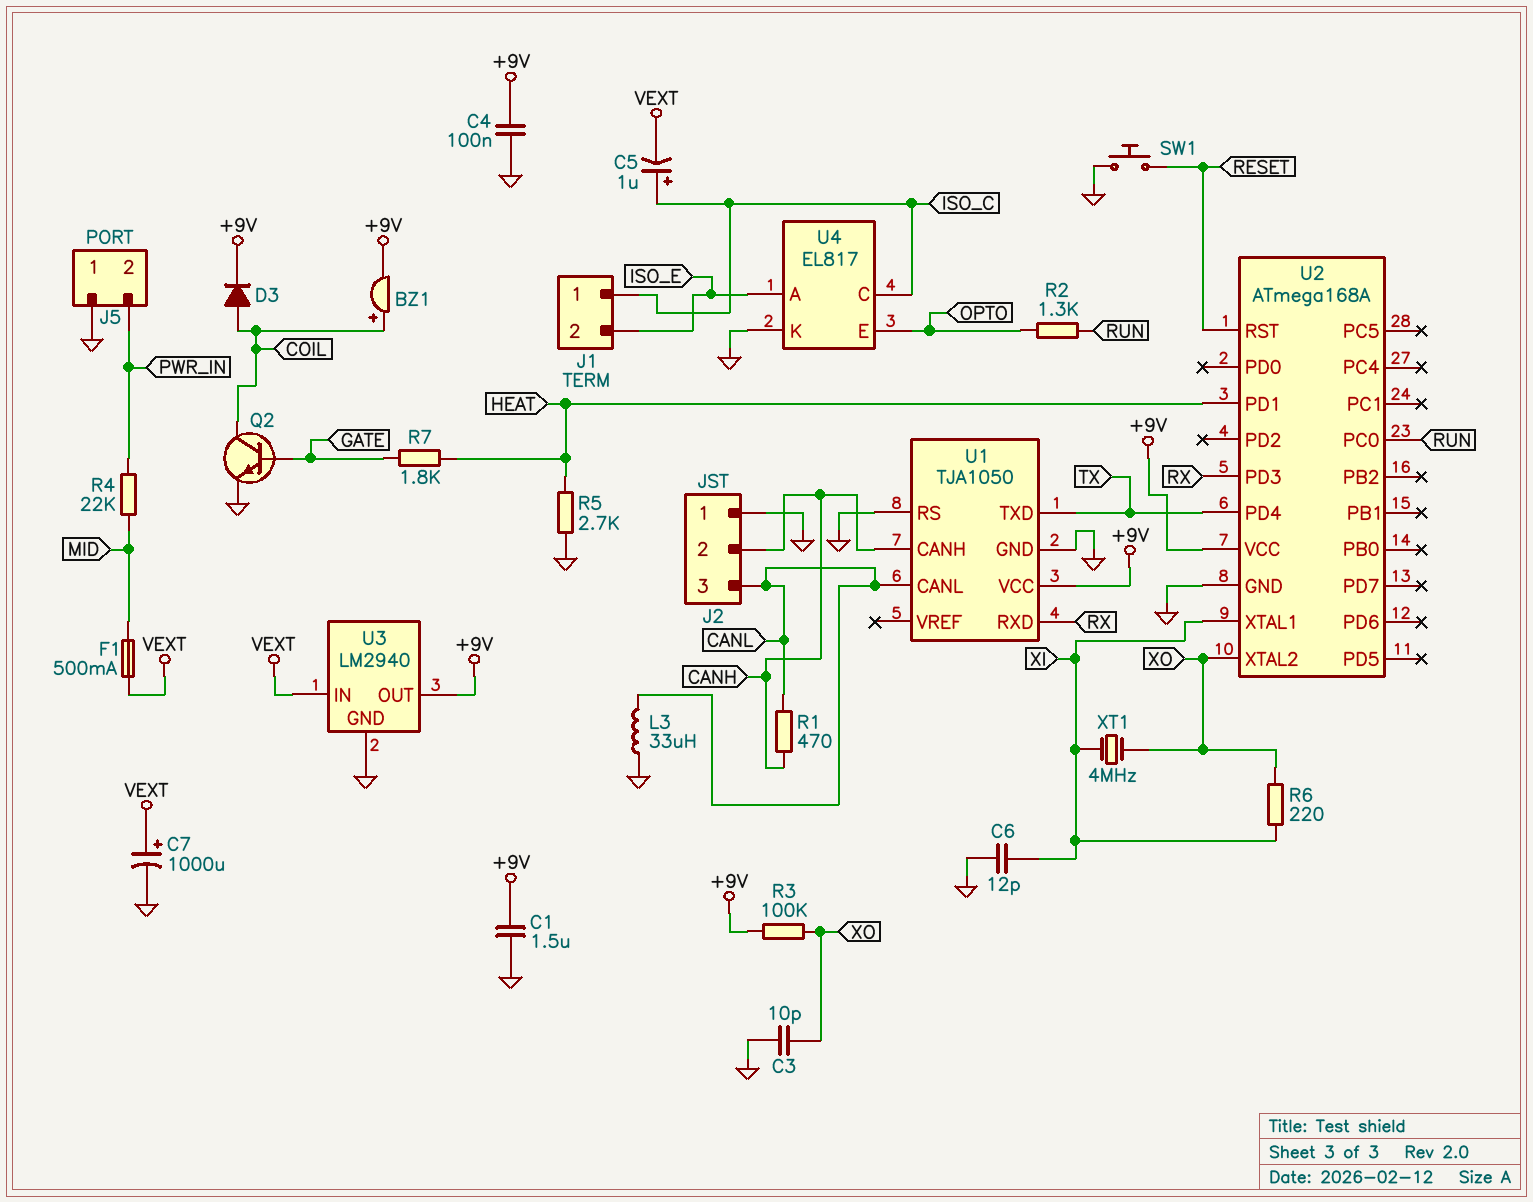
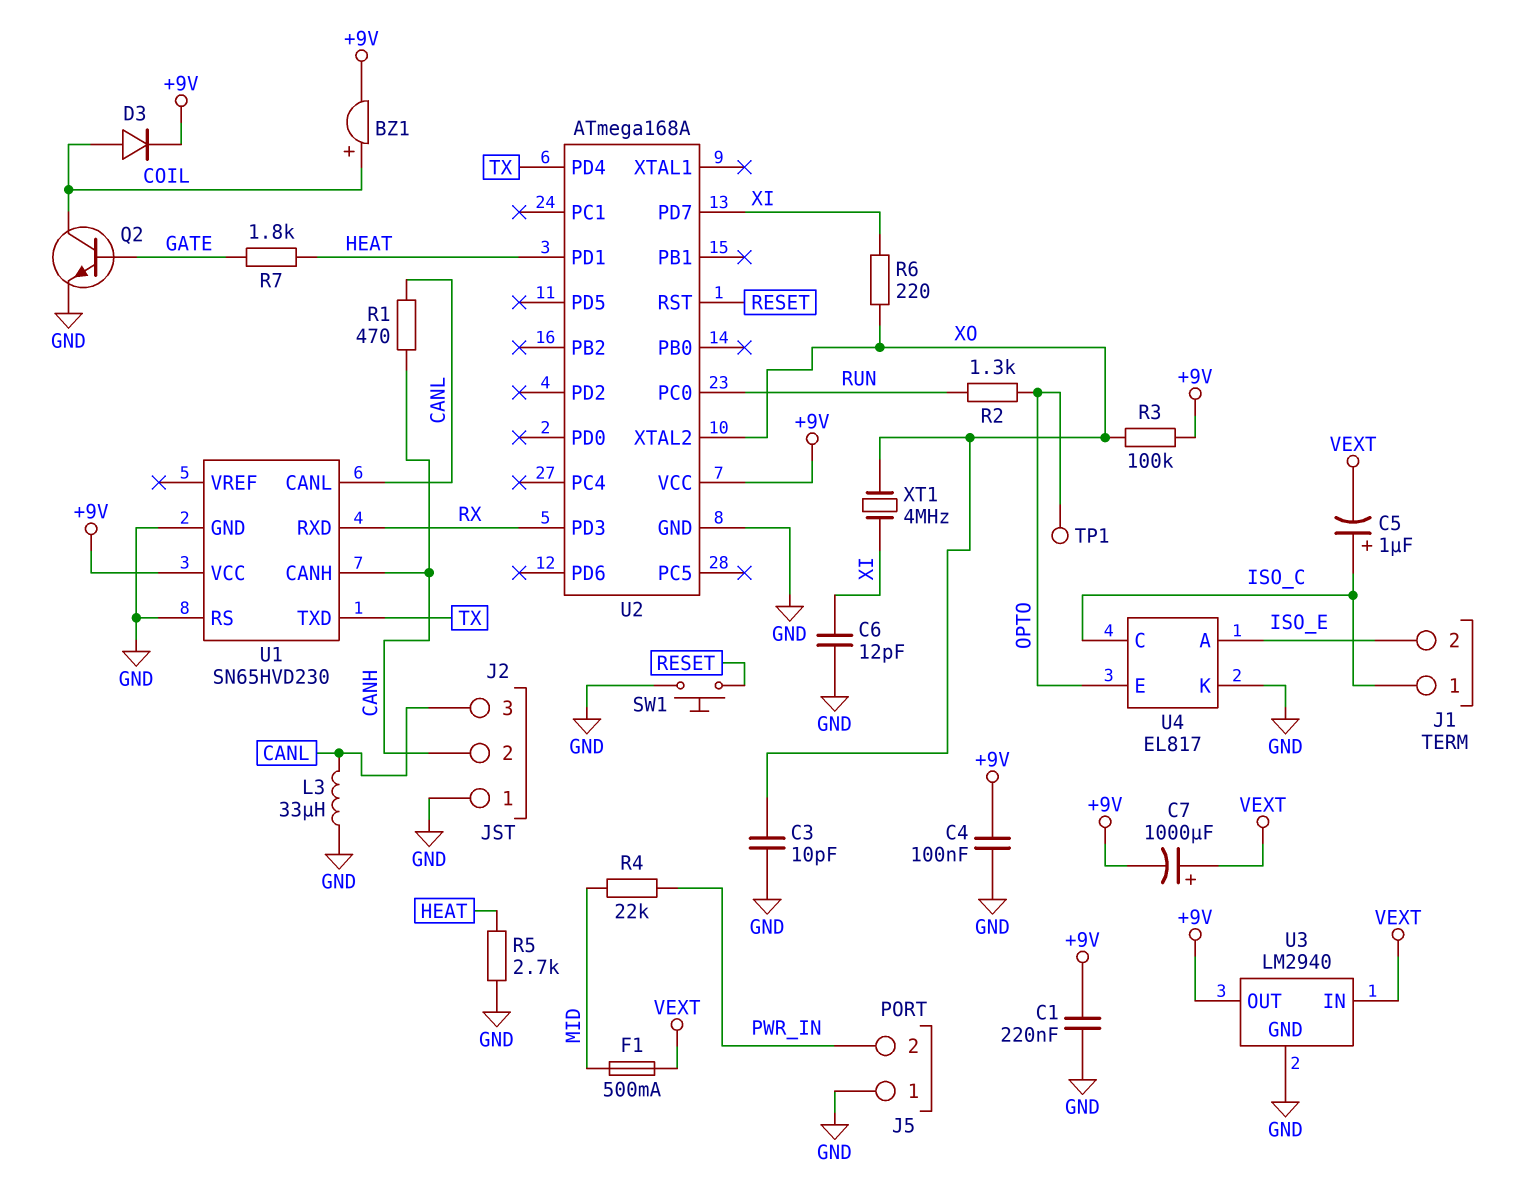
C1: 1.5uF (+9V, GND) -> 220nF (+9V, GND)
C7: 1000uF (plus VEXT, minus GND) -> 1000uF (plus VEXT, minus +9V)
TP1: none -> test point (OPTO)
U1: TJA1050 -> SN65HVD230
U2 pin PD7: none -> XI
U2 pin XTAL1: XI -> none

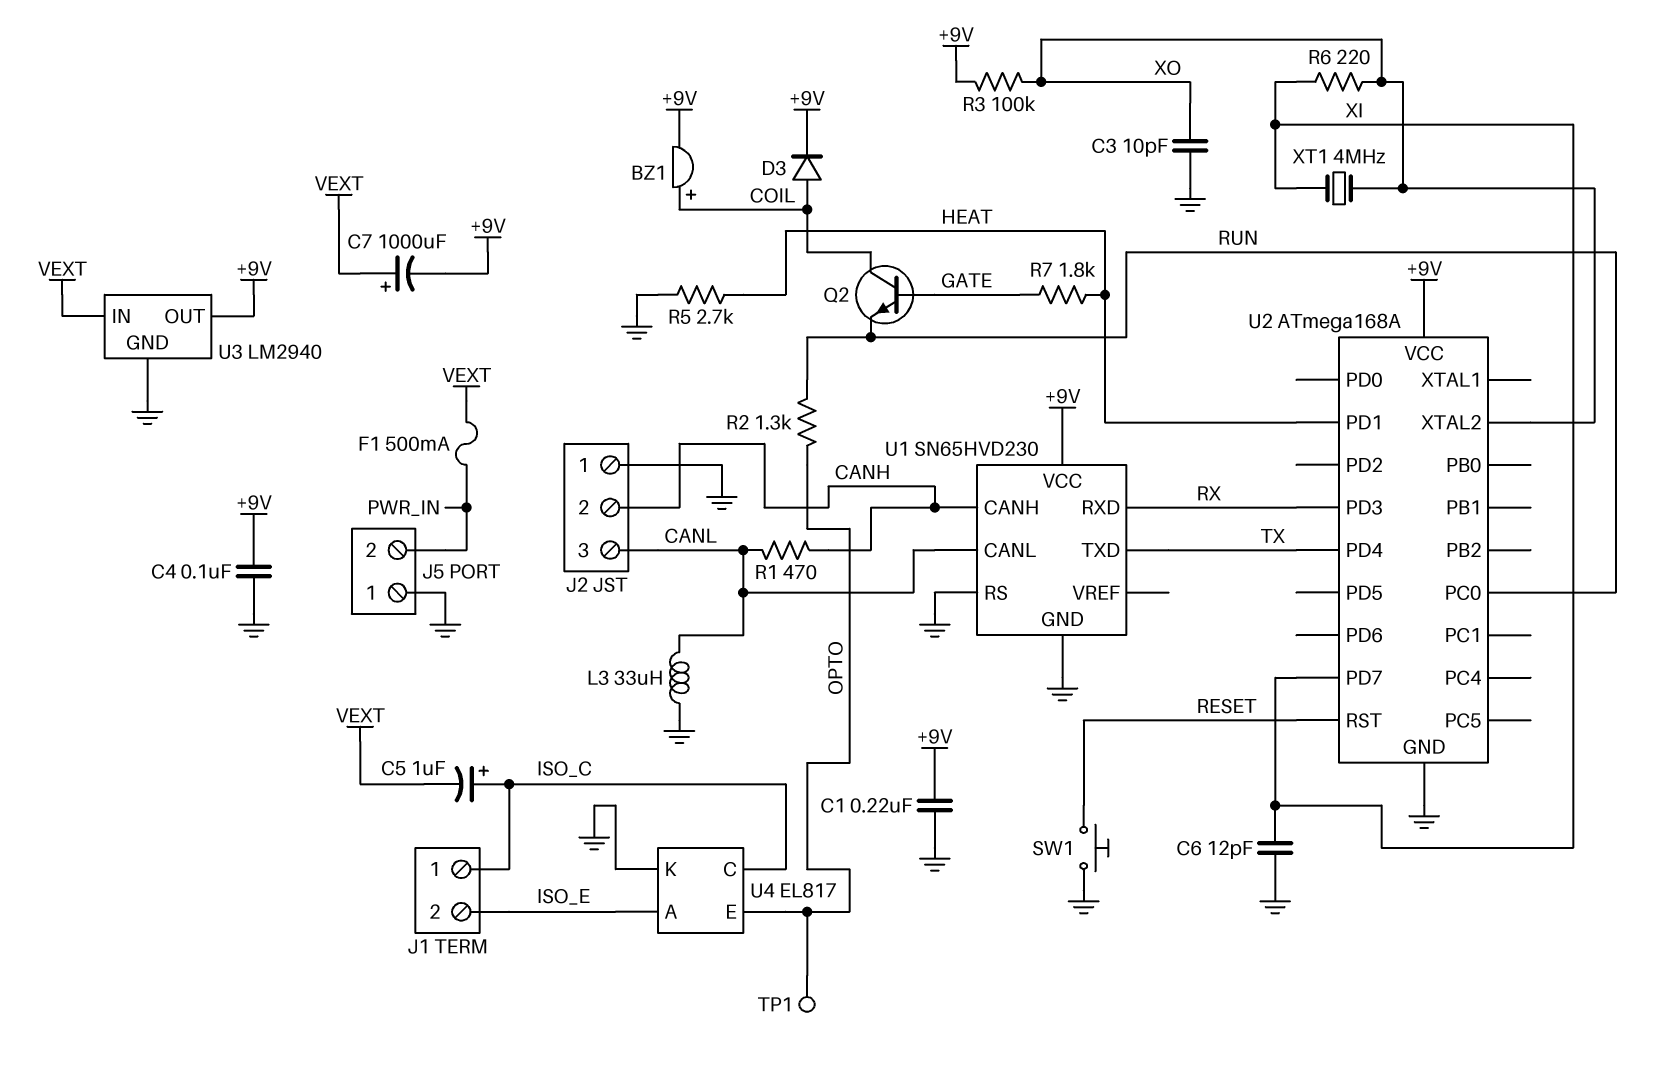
F1: 500mA (MID, VEXT) -> 500mA (PWR_IN, VEXT)
Q2: NPN (B GATE, C COIL, E GND) -> NPN (B GATE, C COIL, E RUN)
R4: 22k (MID, PWR_IN) -> none

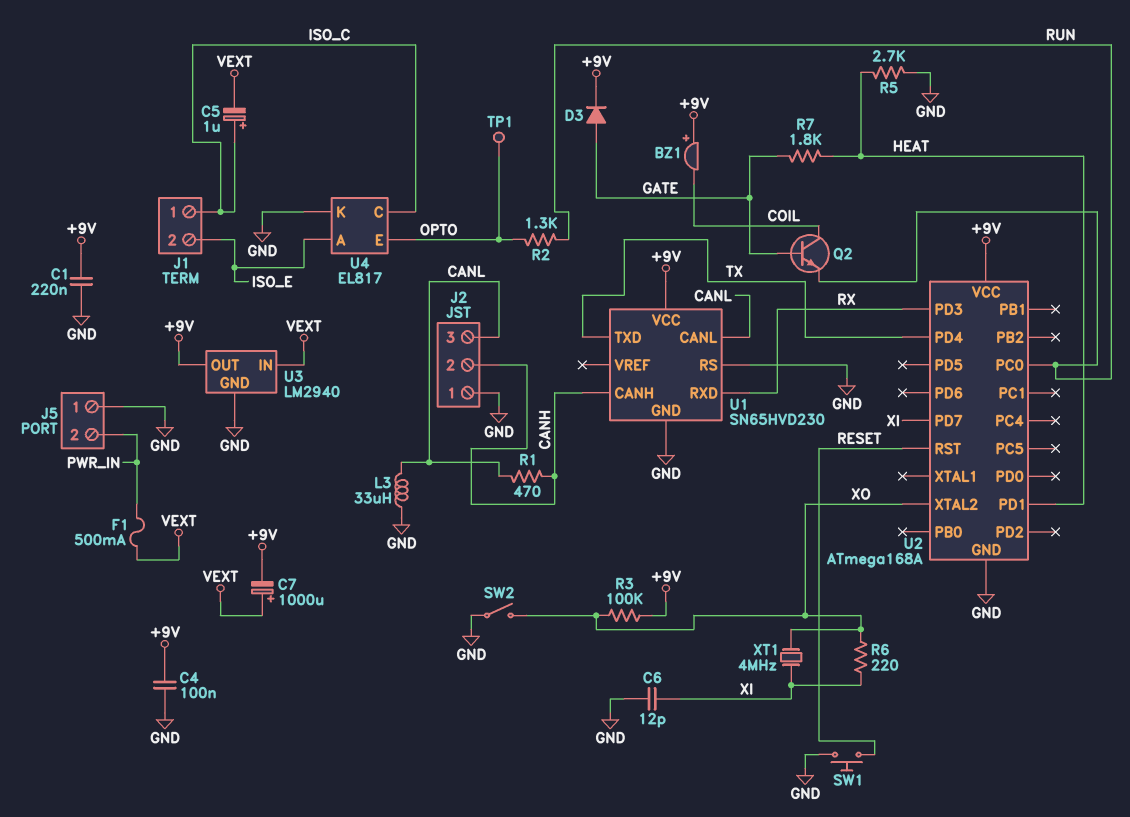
BZ1: buzzer (plus COIL, minus +9V) -> buzzer (plus +9V, minus COIL)
C3: 10pF (GND, XO) -> none
D3: diode (A COIL, K +9V) -> diode (A GATE, K +9V)
SW2: none -> switch (GND, XO)

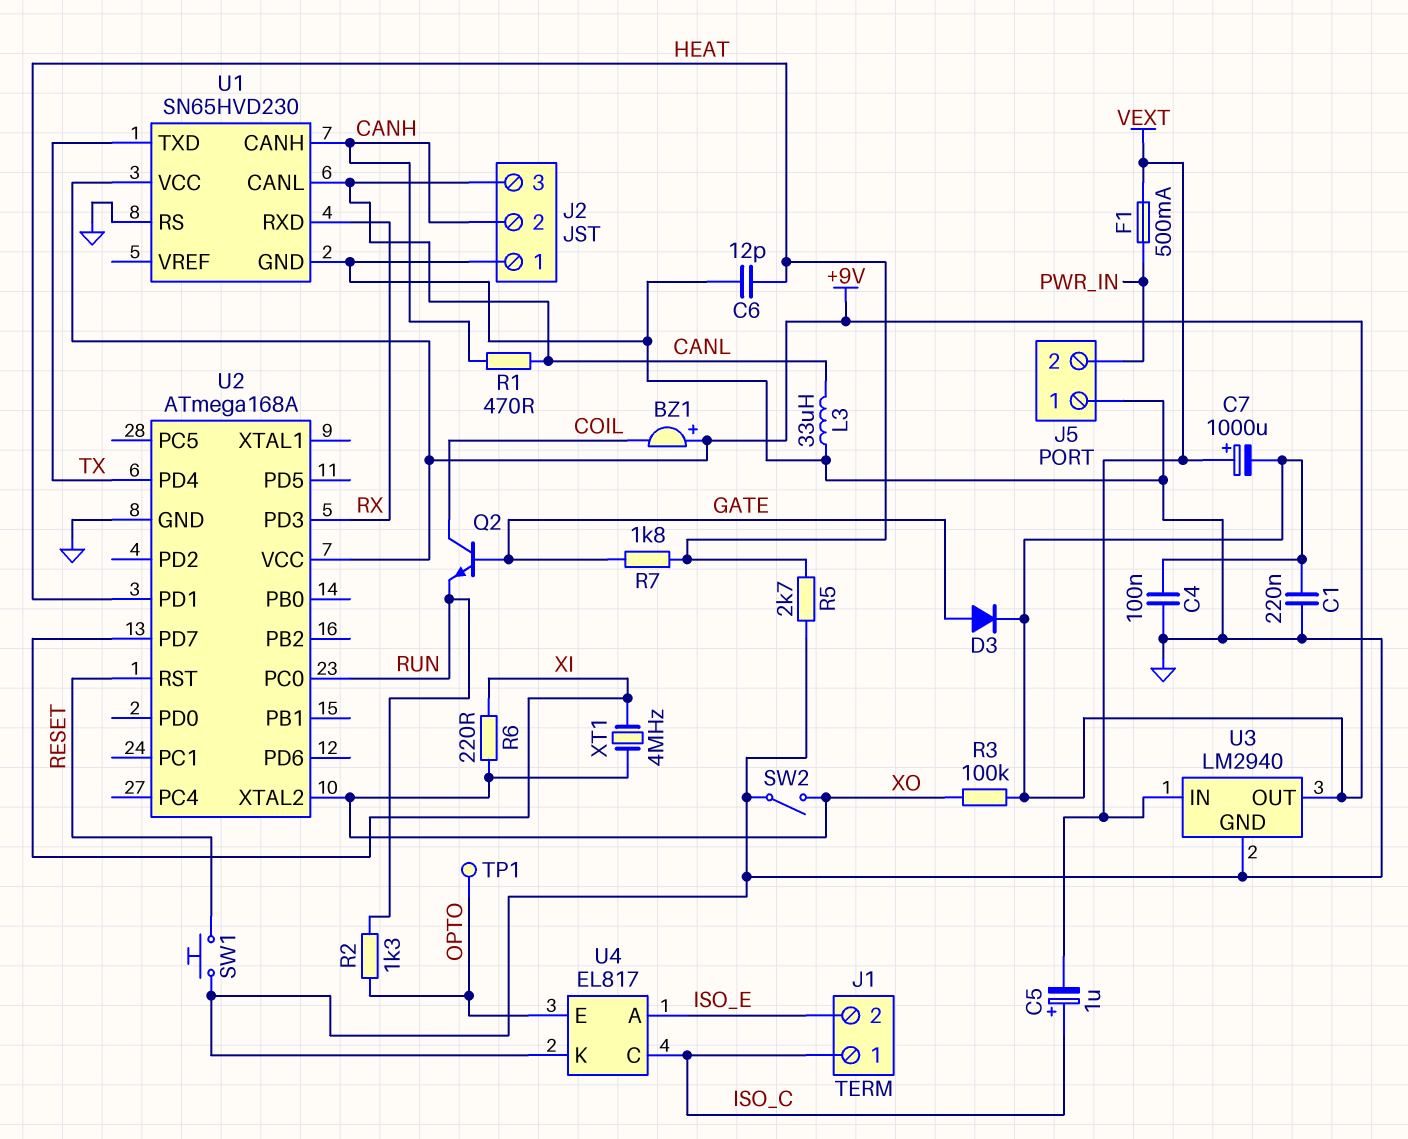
C6: 12pF (GND, XI) -> 12pF (GND, HEAT)

